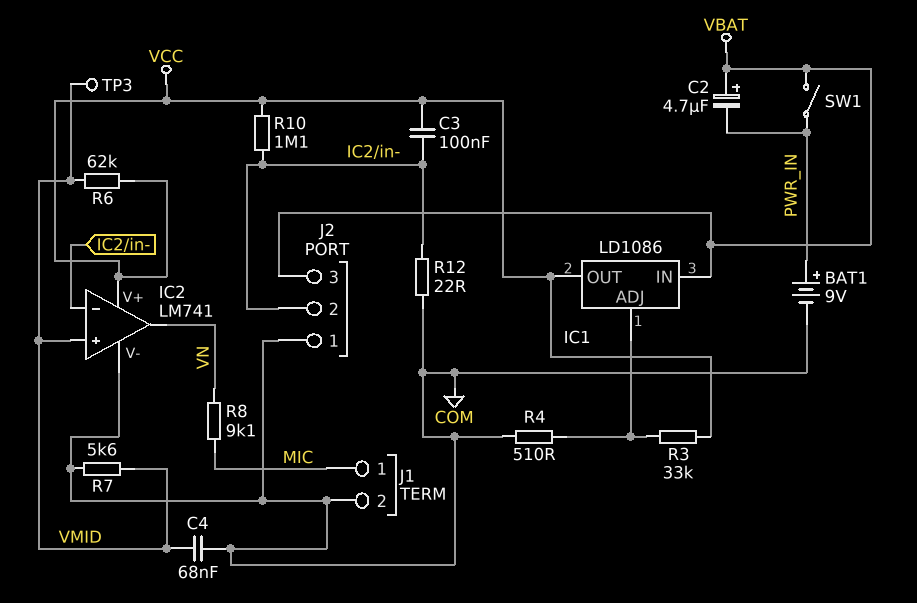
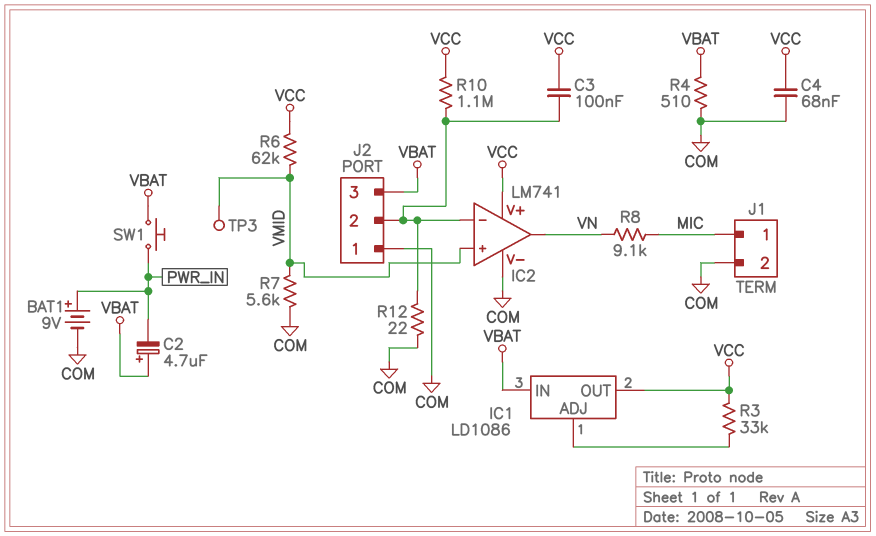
C4: 68nF (COM, VMID) -> 68nF (COM, VCC)
R4: 510 (COM, IC1/ADJ) -> 510 (COM, VBAT)
SW1: switch (PWR_IN, VBAT) -> button (PWR_IN, VBAT)

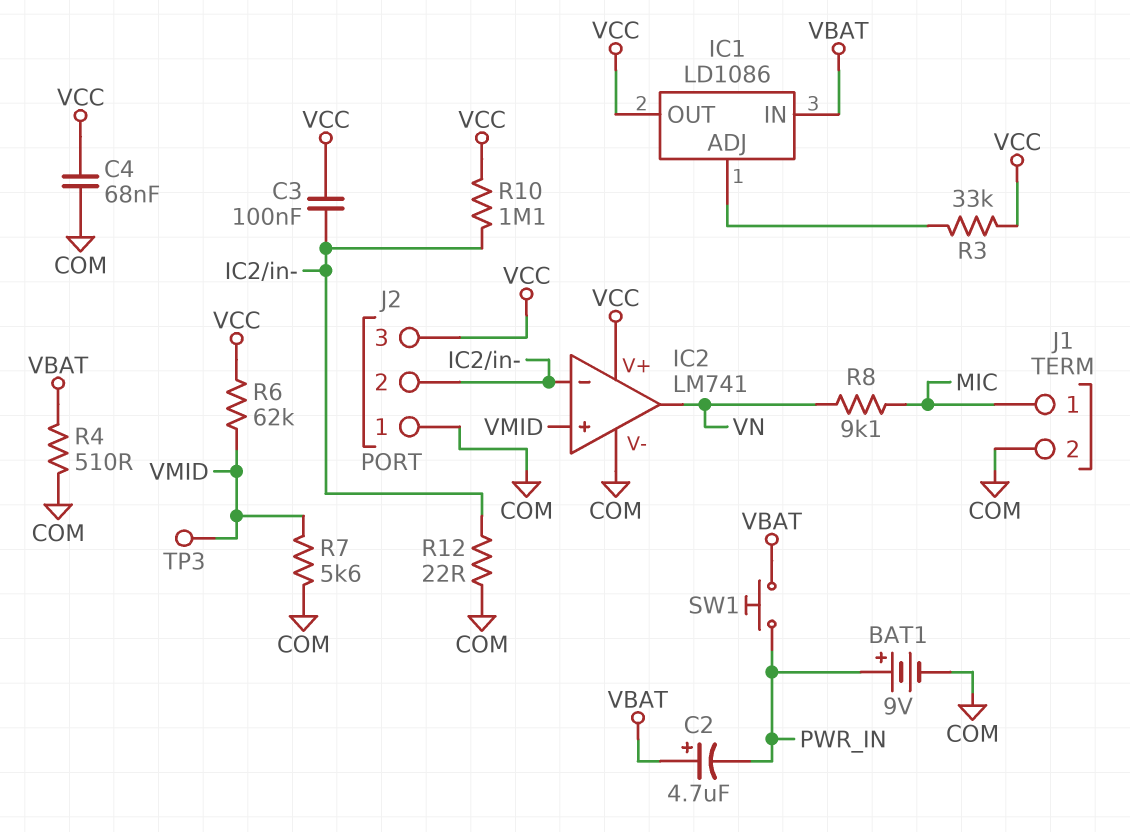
J2 pin 3: VBAT -> VCC

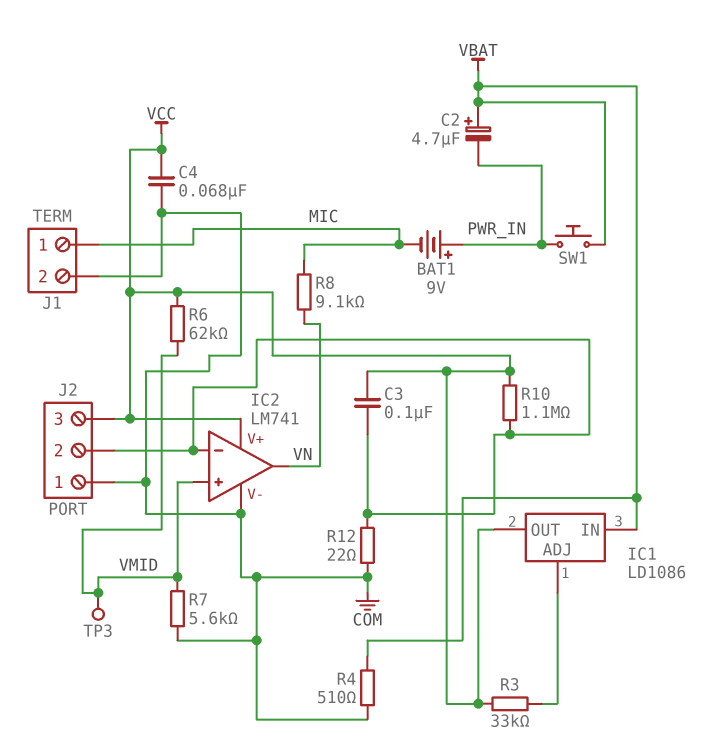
BAT1: 9V (plus PWR_IN, minus COM) -> 9V (plus PWR_IN, minus MIC)

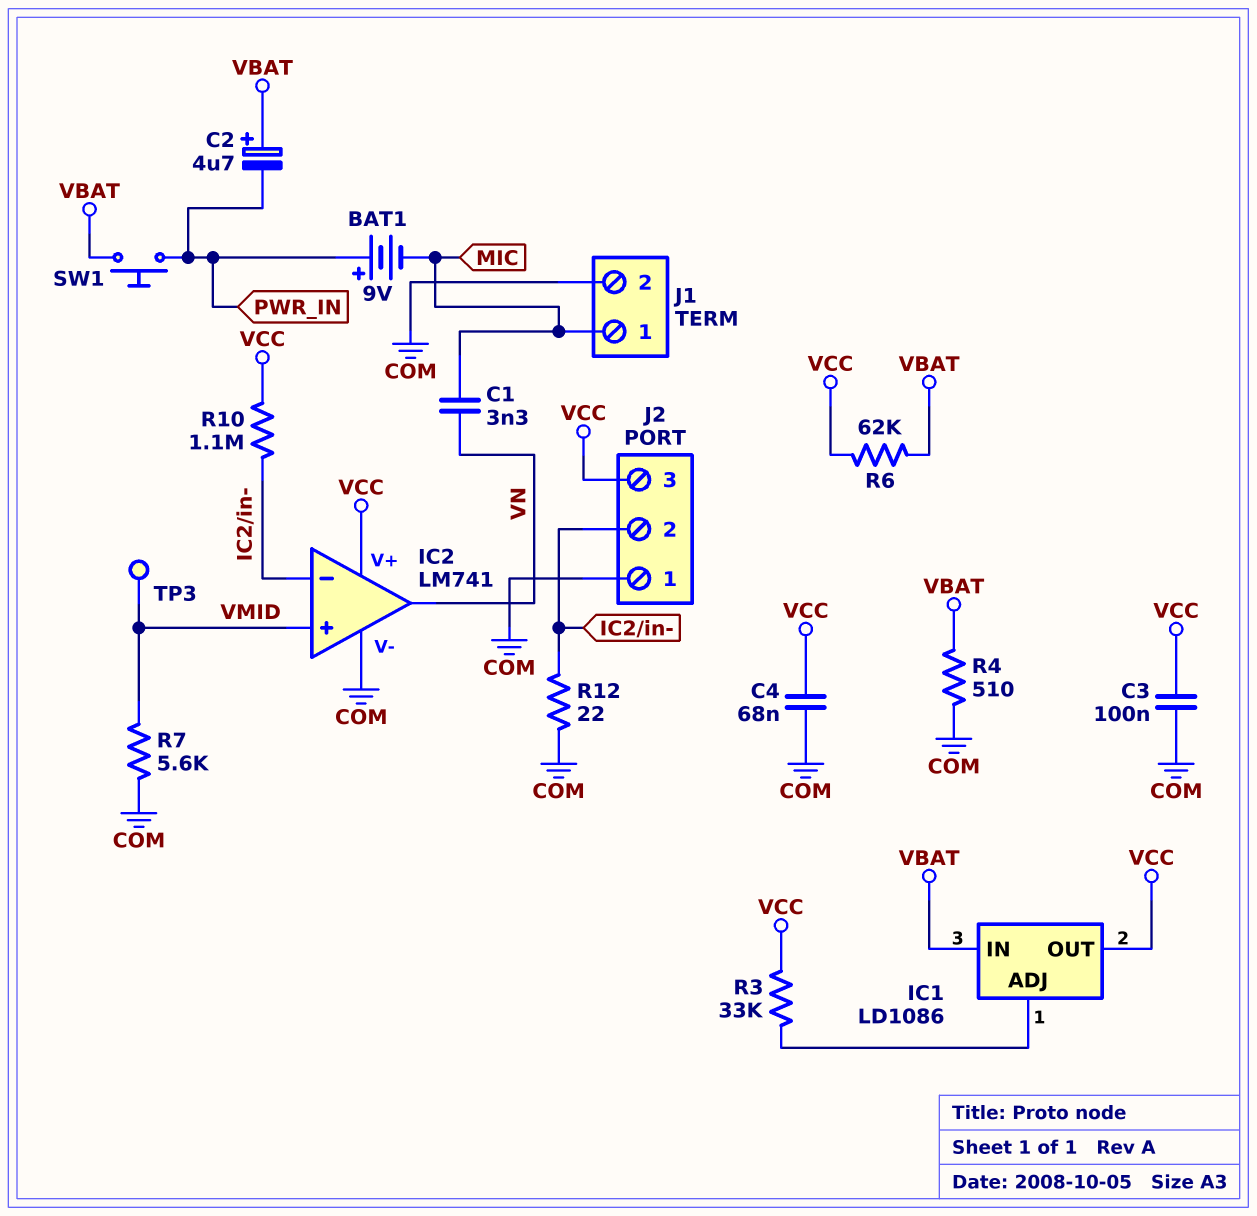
C1: none -> 3.3nF (MIC, VN)
C3: 100nF (IC2/in-, VCC) -> 100nF (COM, VCC)
R6: 62k (VCC, VMID) -> 62k (VBAT, VCC)
R8: 9.1k (MIC, VN) -> none

